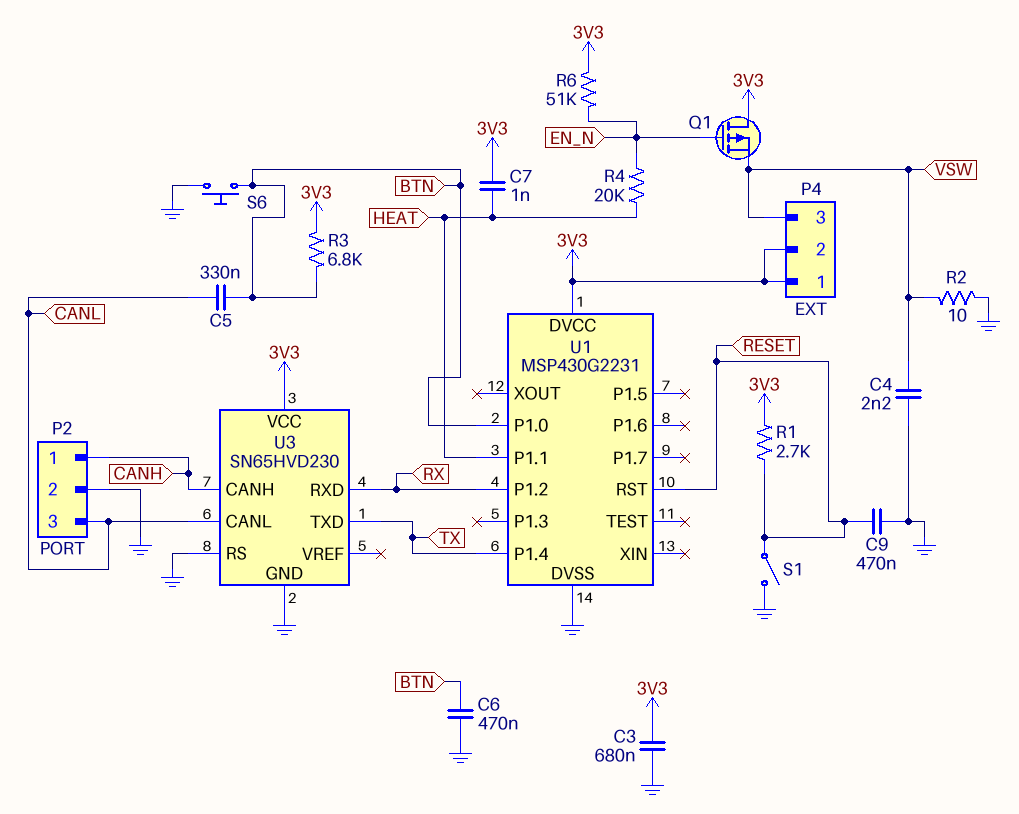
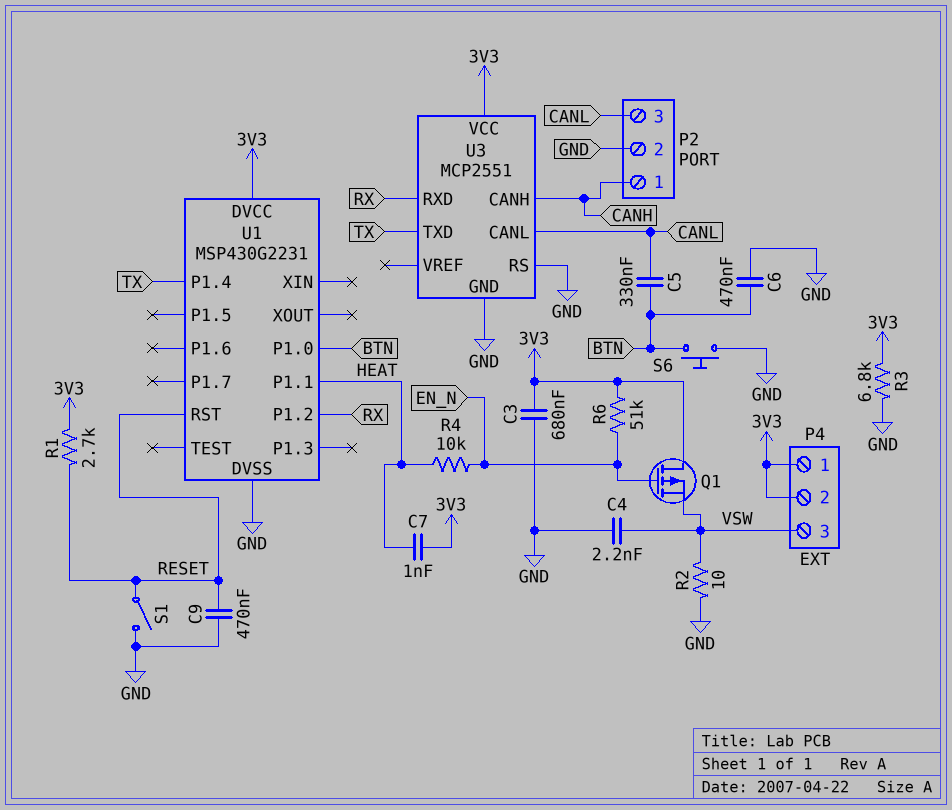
R3: 6.8k (3V3, BTN) -> 6.8k (3V3, GND)
R4: 20k (EN_N, HEAT) -> 10k (EN_N, HEAT)
U3: SN65HVD230 -> MCP2551

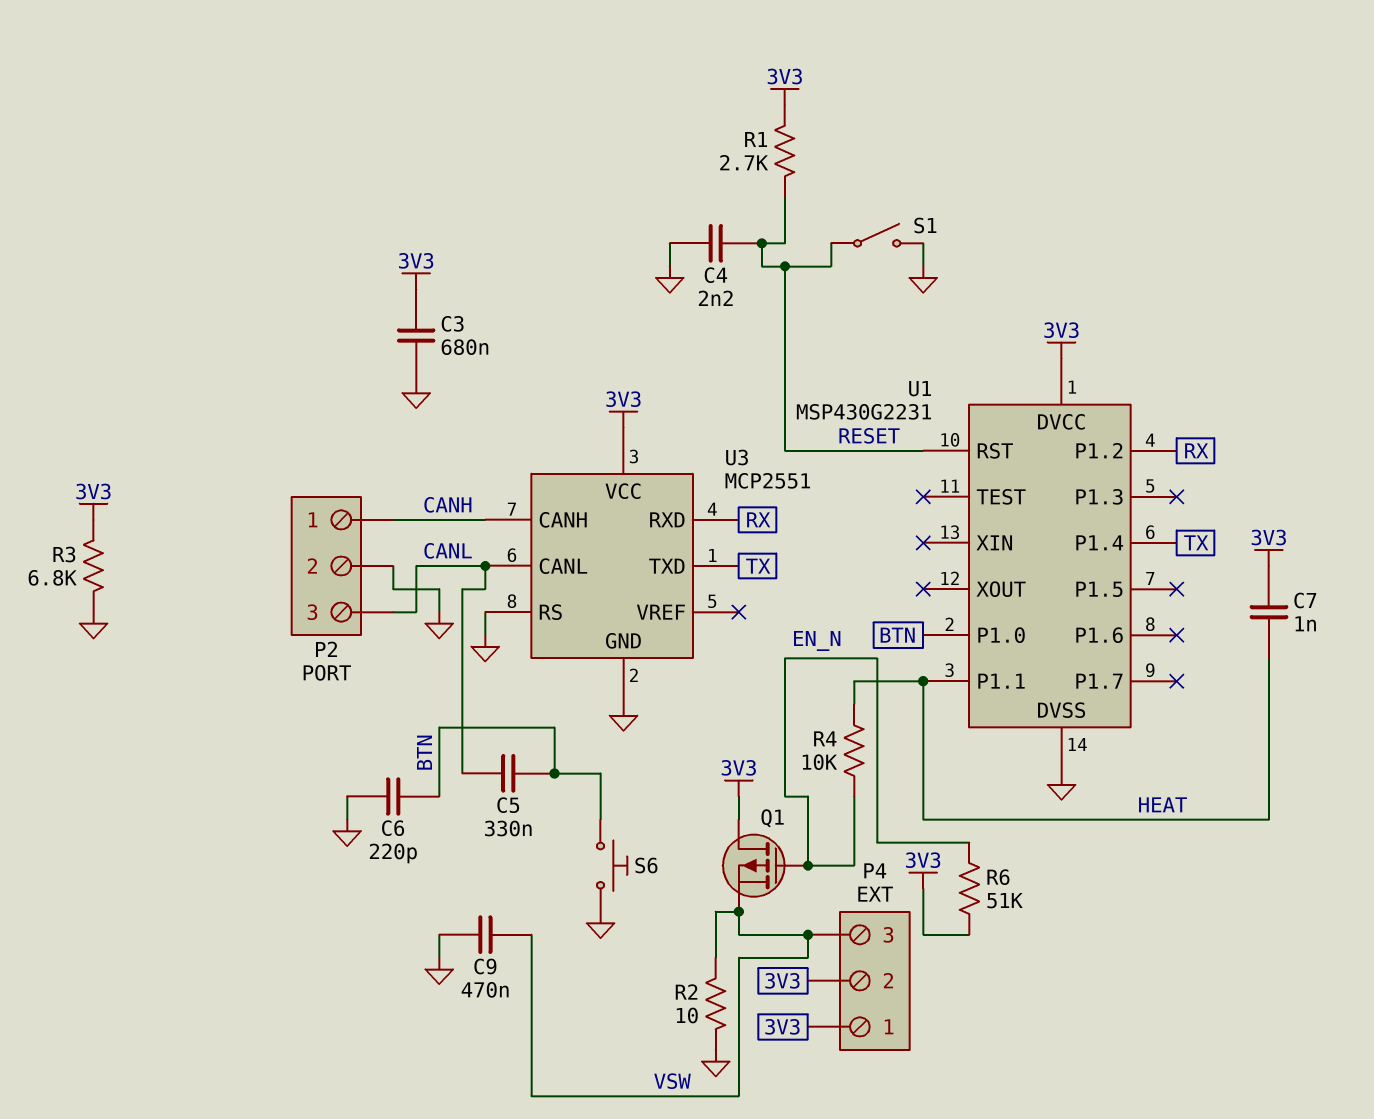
C4: 2.2nF (GND, VSW) -> 2.2nF (GND, RESET)
C6: 470nF (BTN, GND) -> 220pF (BTN, GND)
C9: 470nF (GND, RESET) -> 470nF (GND, VSW)

